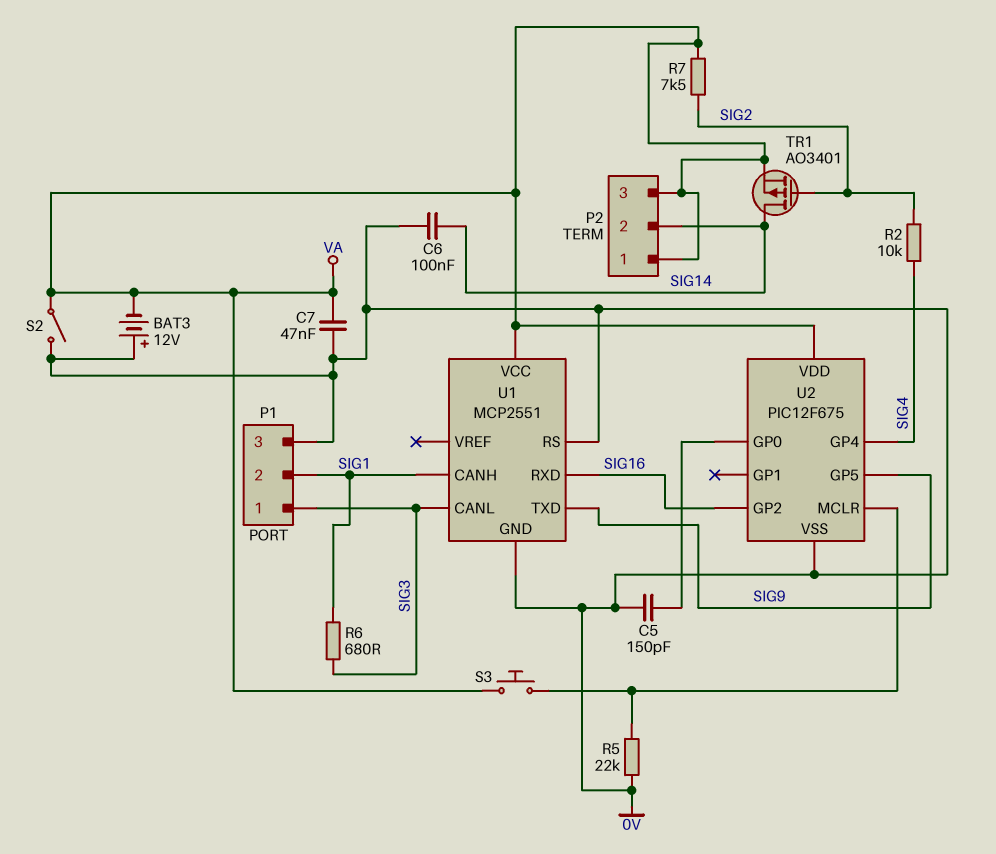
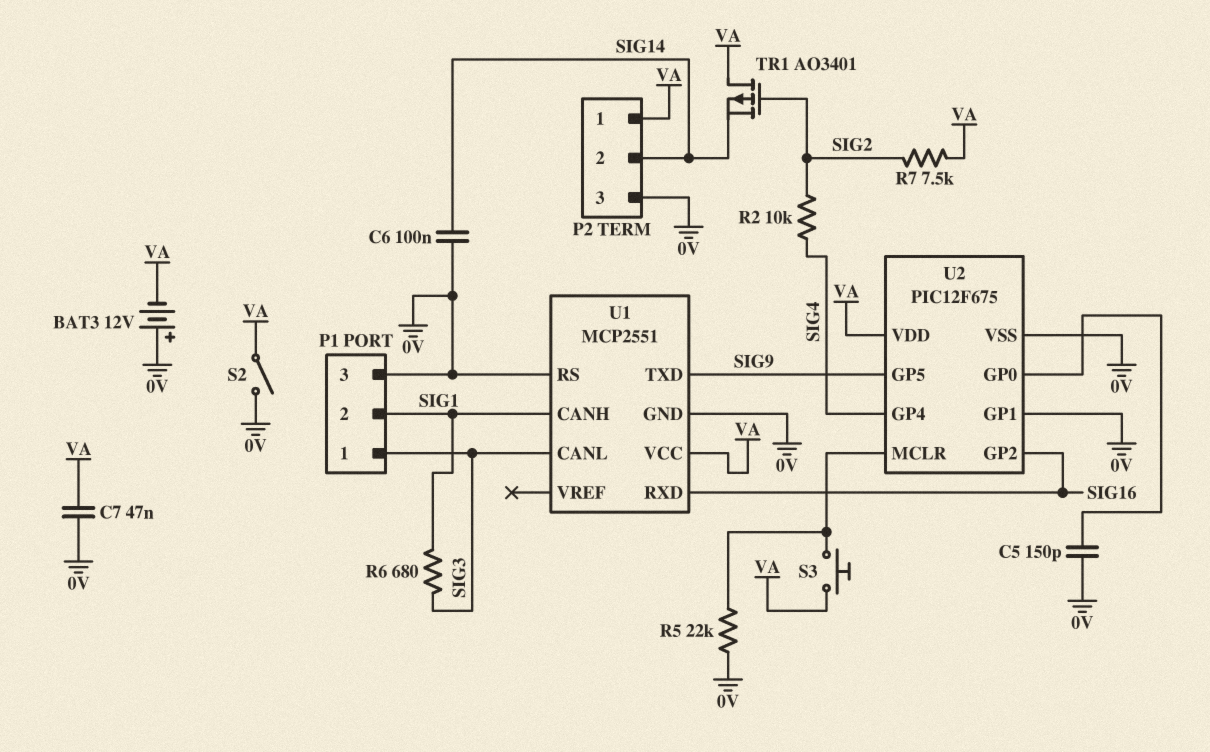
P2 pin 3: VA -> 0V
TR1: PMOS AO3401 (G SIG2, D SIG14, S VA) -> PMOS AO3401 (G SIG2, D VA, S SIG14)
U2 pin GP1: none -> 0V

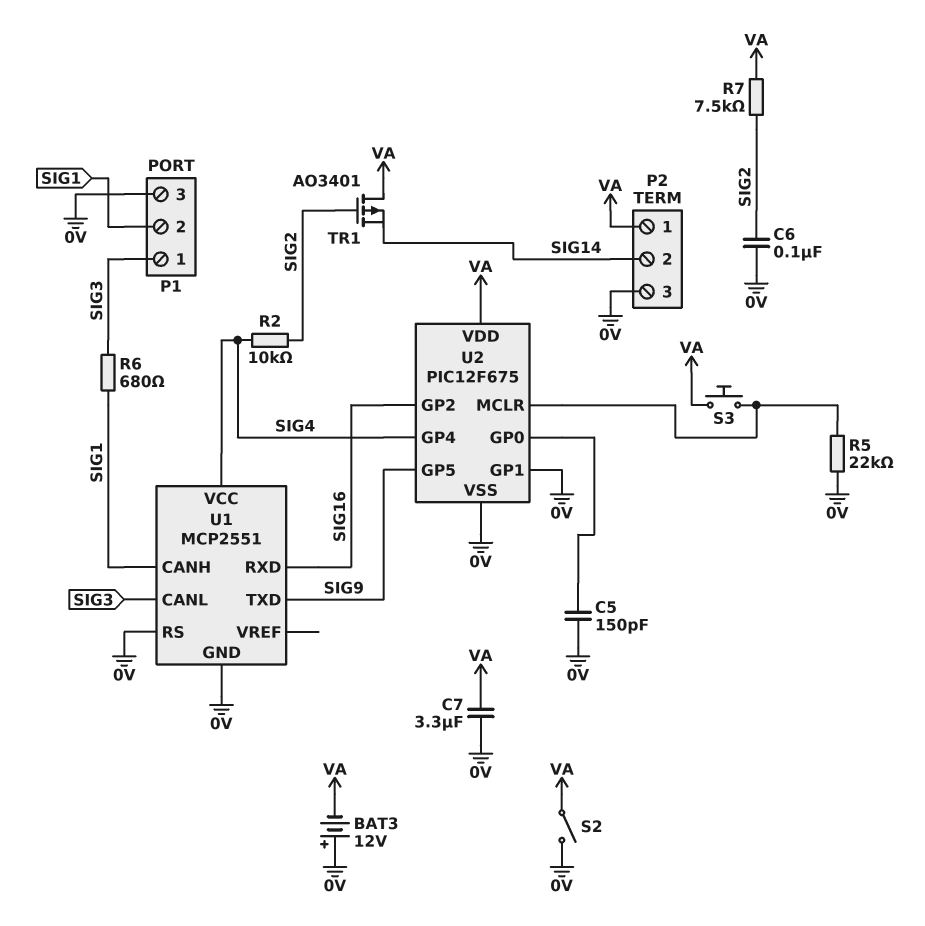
C6: 100nF (0V, SIG14) -> 100nF (0V, SIG2)
C7: 47nF (0V, VA) -> 3.3uF (0V, VA)
U1 pin VCC: VA -> SIG4

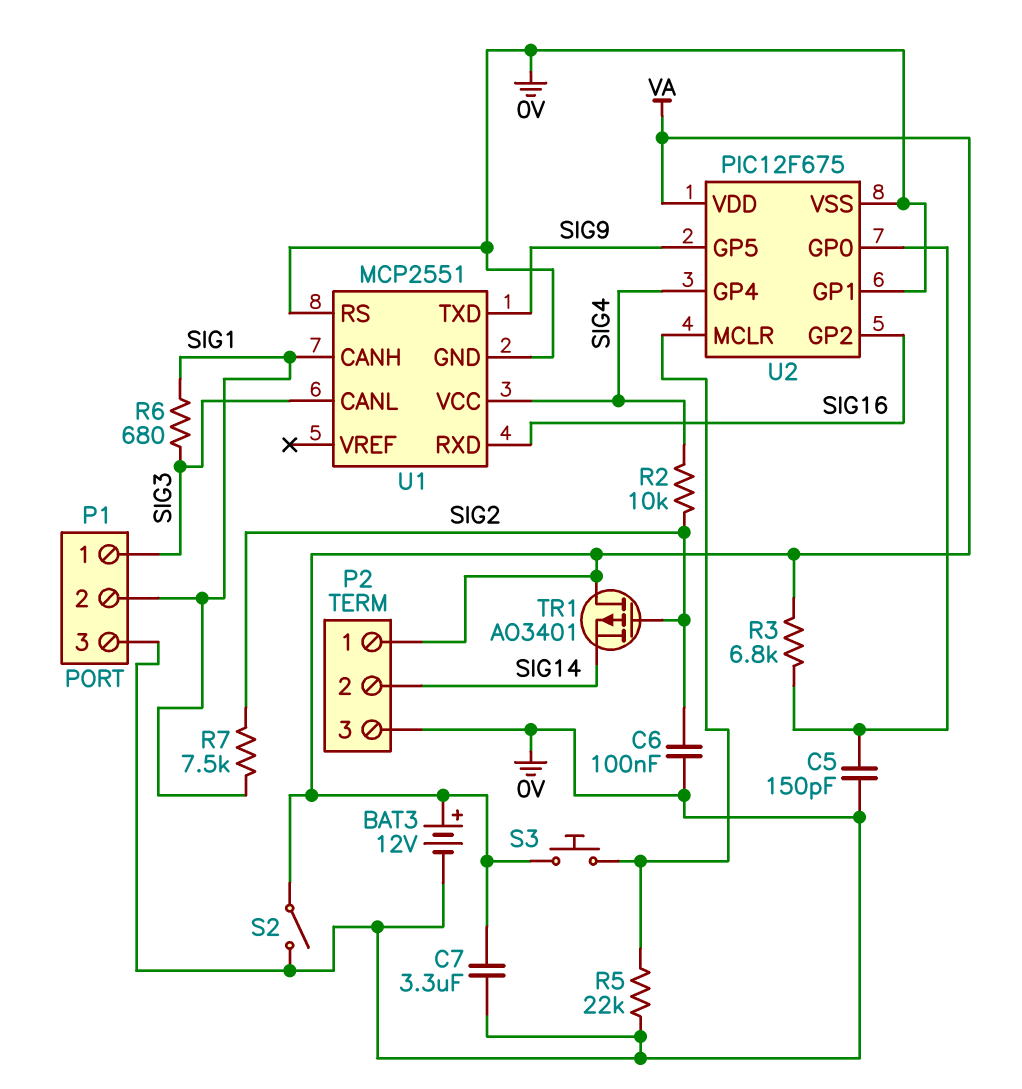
BAT3: 12V (plus 0V, minus VA) -> 12V (plus VA, minus 0V)
R3: none -> 6.8k (U2/GP0, VA)
R7: 7.5k (SIG2, VA) -> 7.5k (SIG1, SIG2)

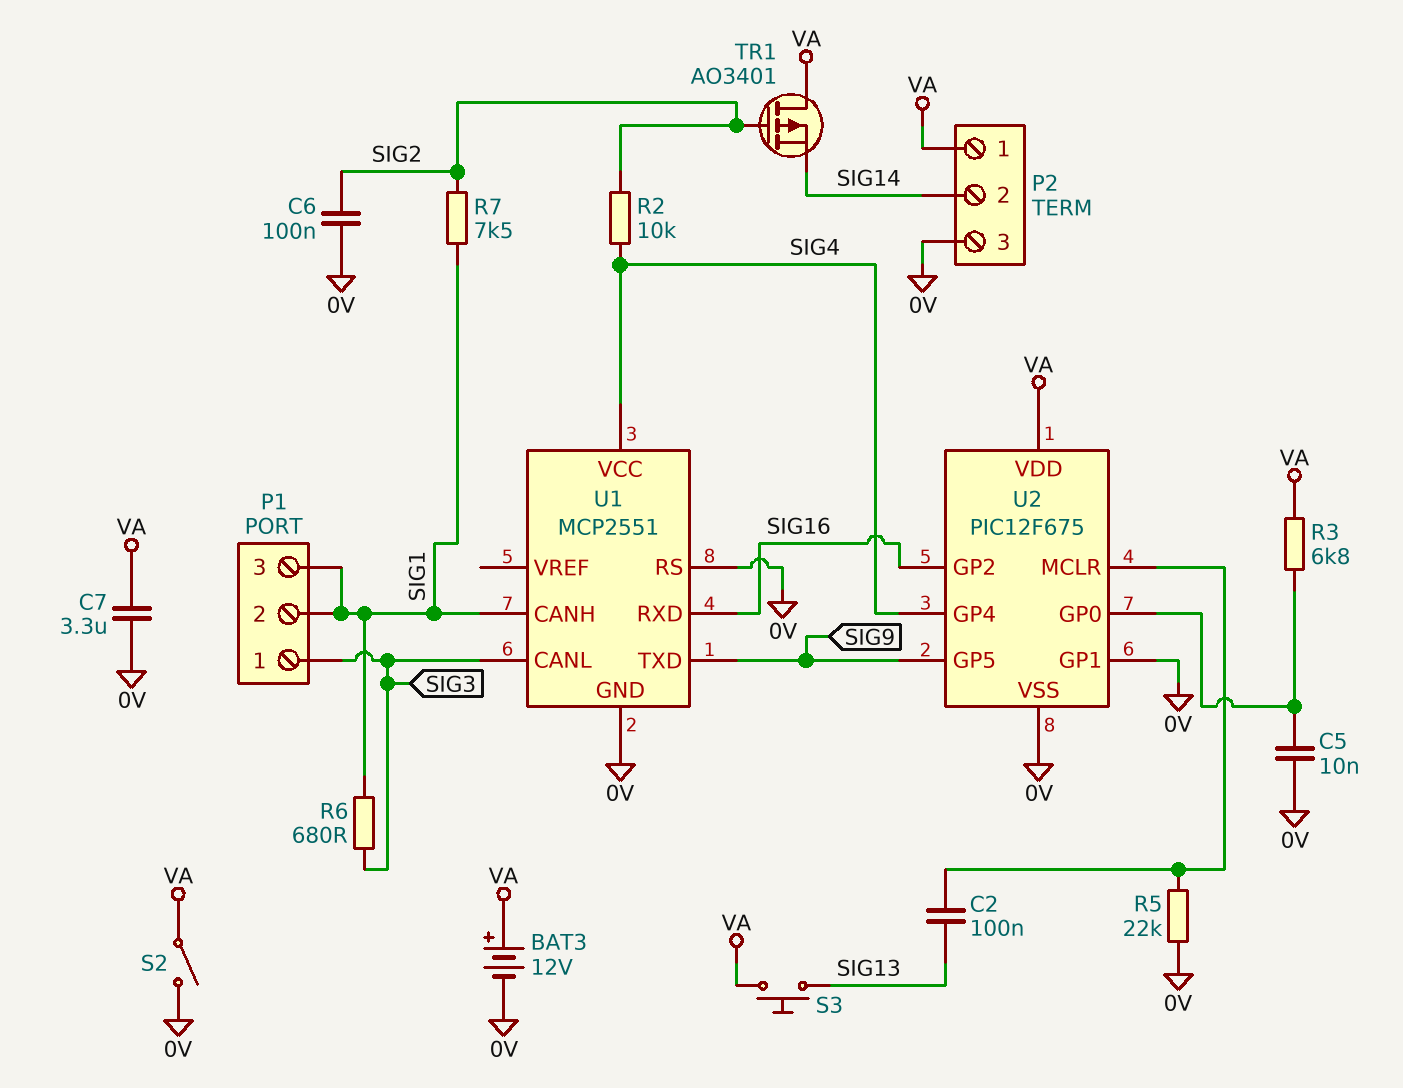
C2: none -> 100nF (SIG13, U2/MCLR)
C5: 150pF (0V, U2/GP0) -> 10nF (0V, U2/GP0)
P1 pin 3: 0V -> SIG1
S3: button (U2/MCLR, VA) -> button (SIG13, VA)

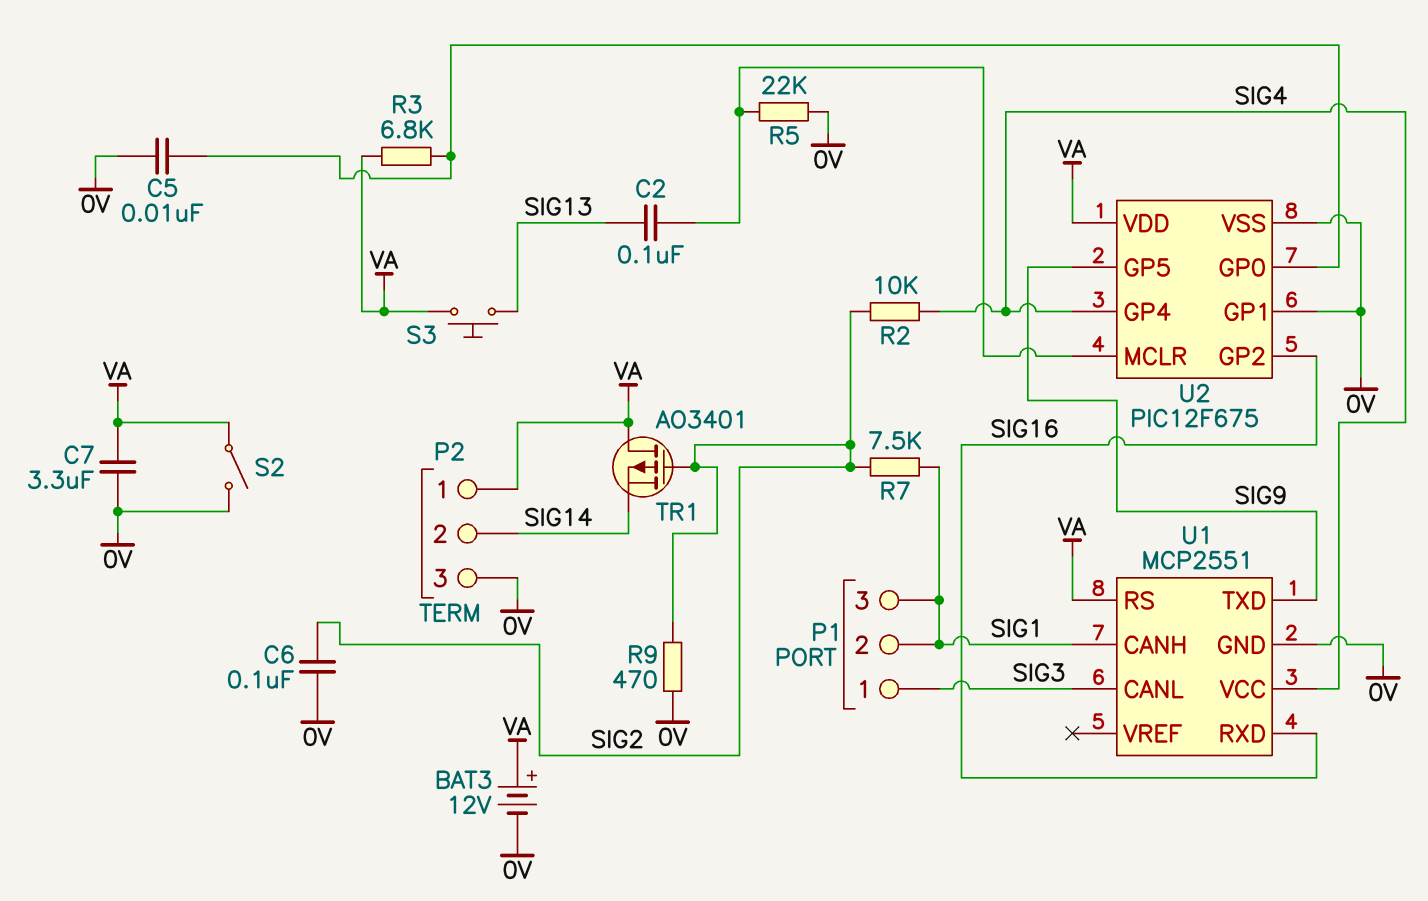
R6: 680 (SIG1, SIG3) -> none
R9: none -> 470 (0V, SIG2)
U1 pin RS: 0V -> VA

